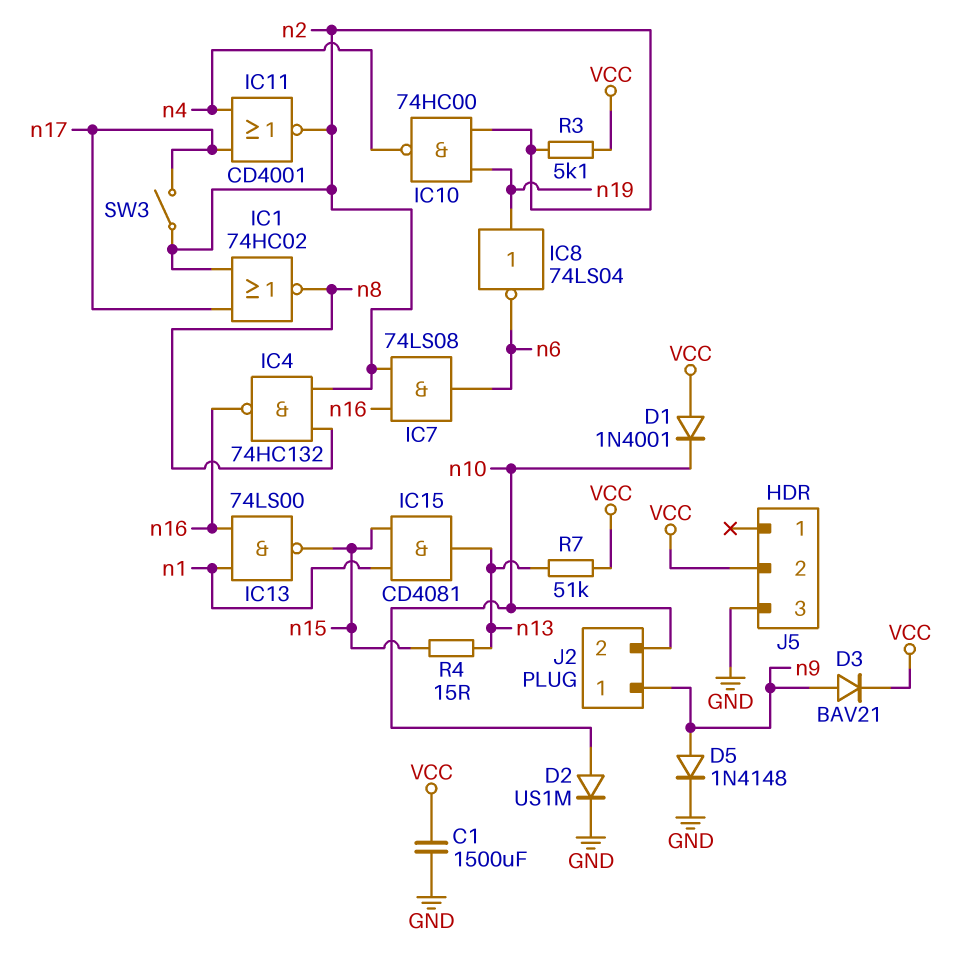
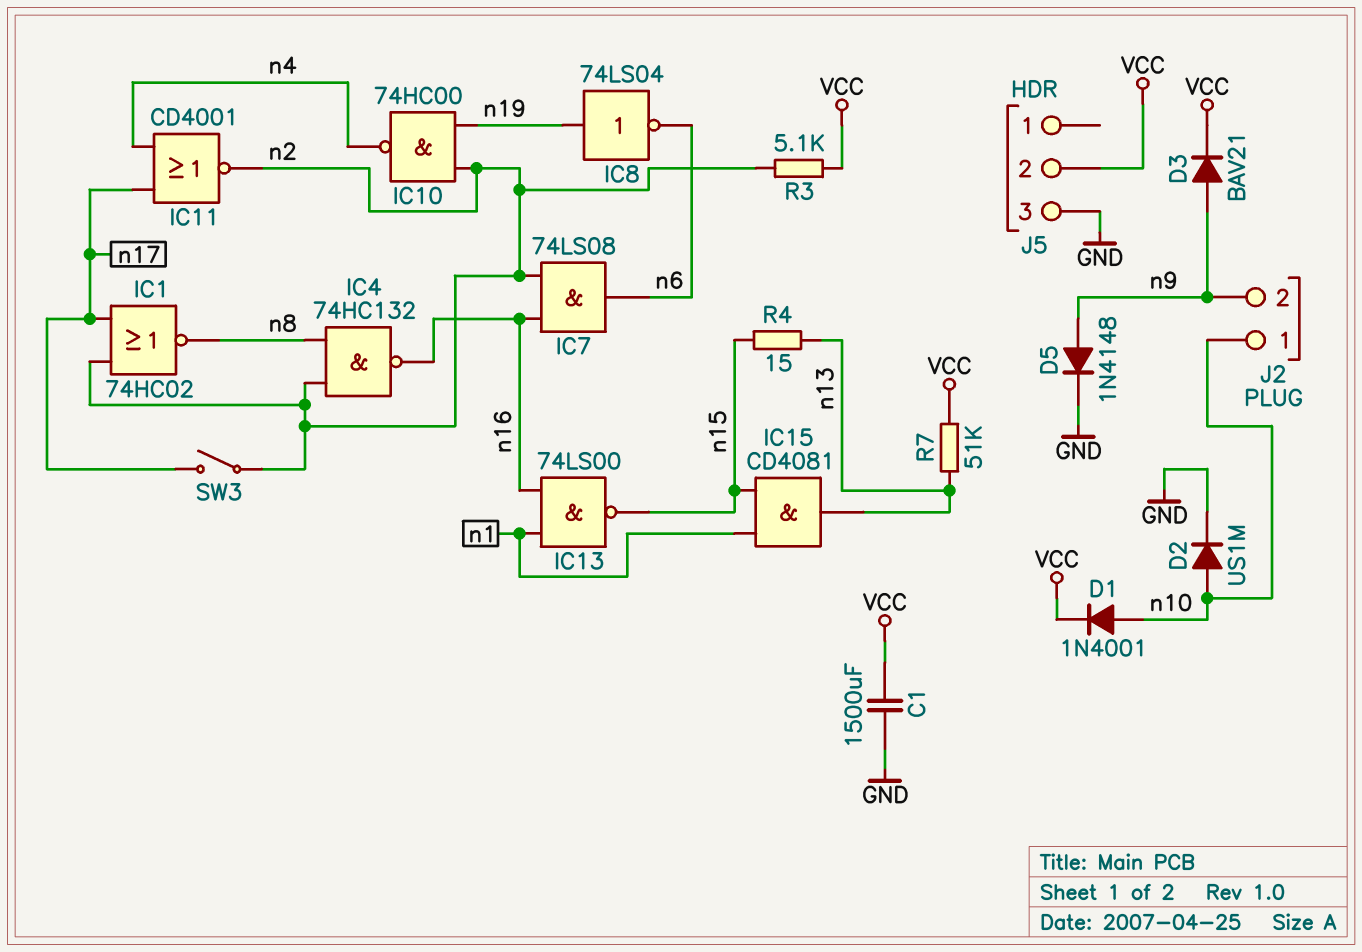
D1: diode 1N4001 (A VCC, K n10) -> diode 1N4001 (A n10, K VCC)
J2 pin 1: n9 -> n10
J2 pin 2: n10 -> n9

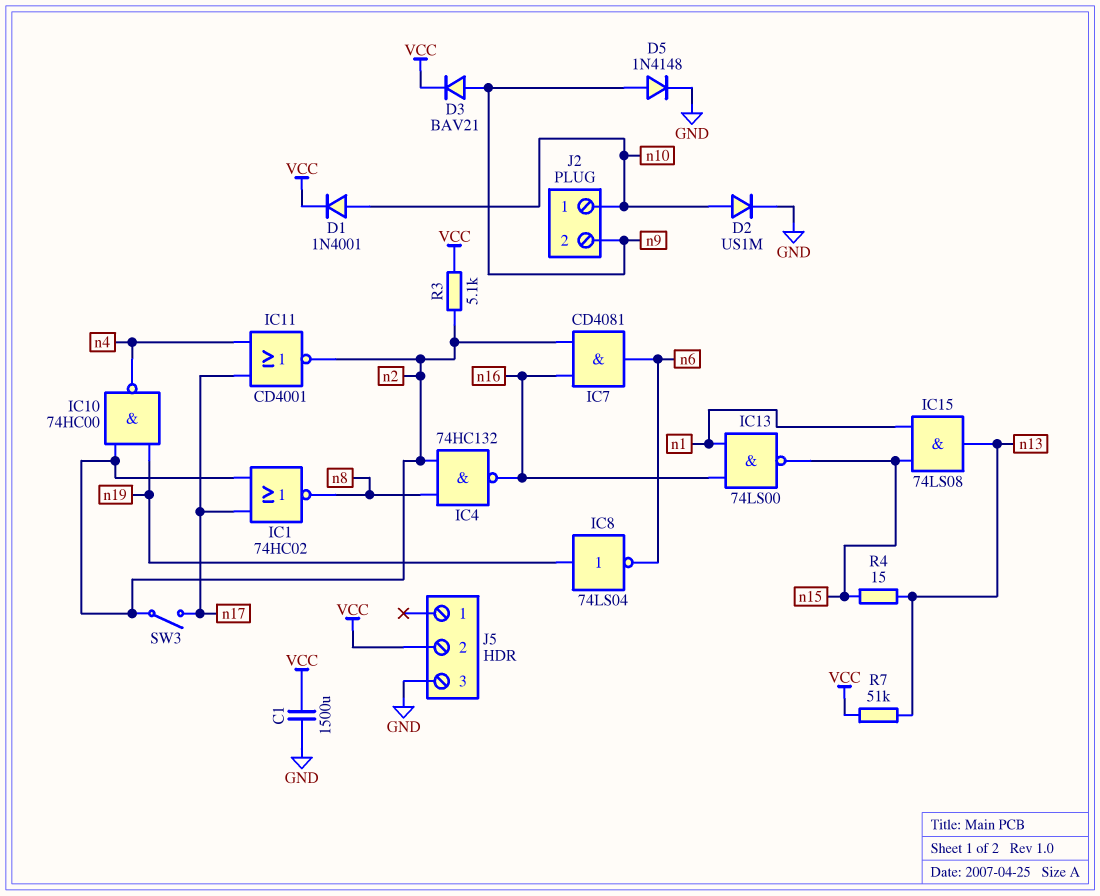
IC7: AND 74LS08 (in n2, in n16, out n6) -> AND CD4081 (in n2, in n16, out n6)
IC15: AND CD4081 (in n1, in n15, out n13) -> AND 74LS08 (in n1, in n15, out n13)

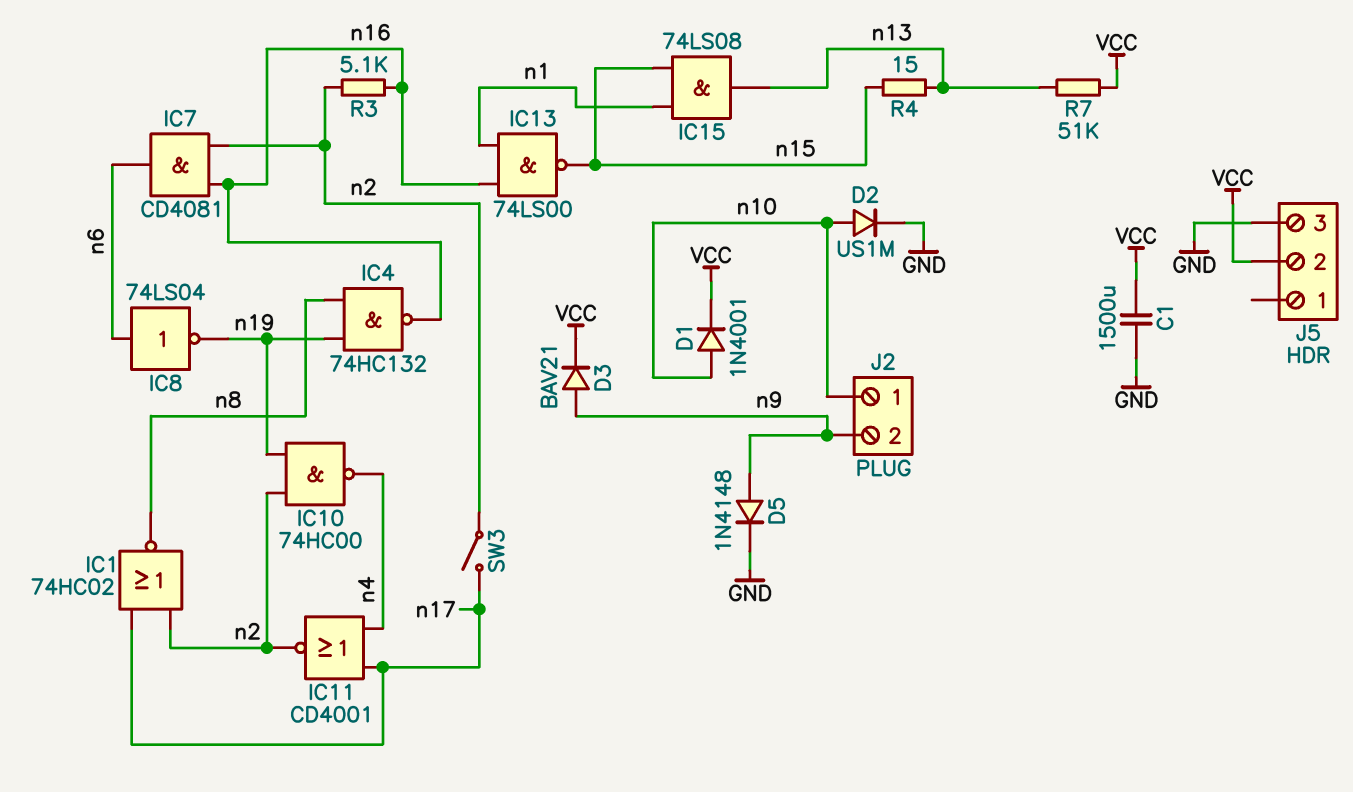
IC4: NAND 74HC132 (in n2, in n8, out n16) -> NAND 74HC132 (in n8, in n19, out n16)
IC8: NOT 74LS04 (in n19, out n6) -> NOT 74LS04 (in n6, out n19)
R3: 5.1k (VCC, n2) -> 5.1k (n2, n16)

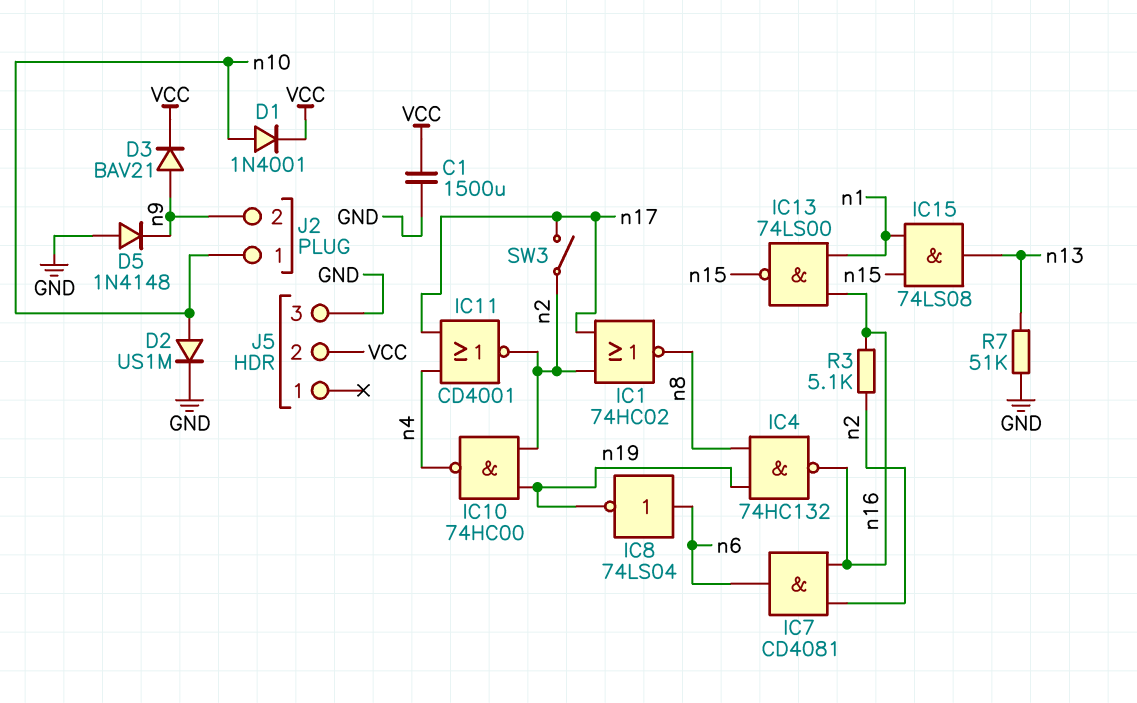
D5: diode 1N4148 (A n9, K GND) -> diode 1N4148 (A GND, K n9)
R4: 15 (n13, n15) -> none
R7: 51k (VCC, n13) -> 51k (GND, n13)

